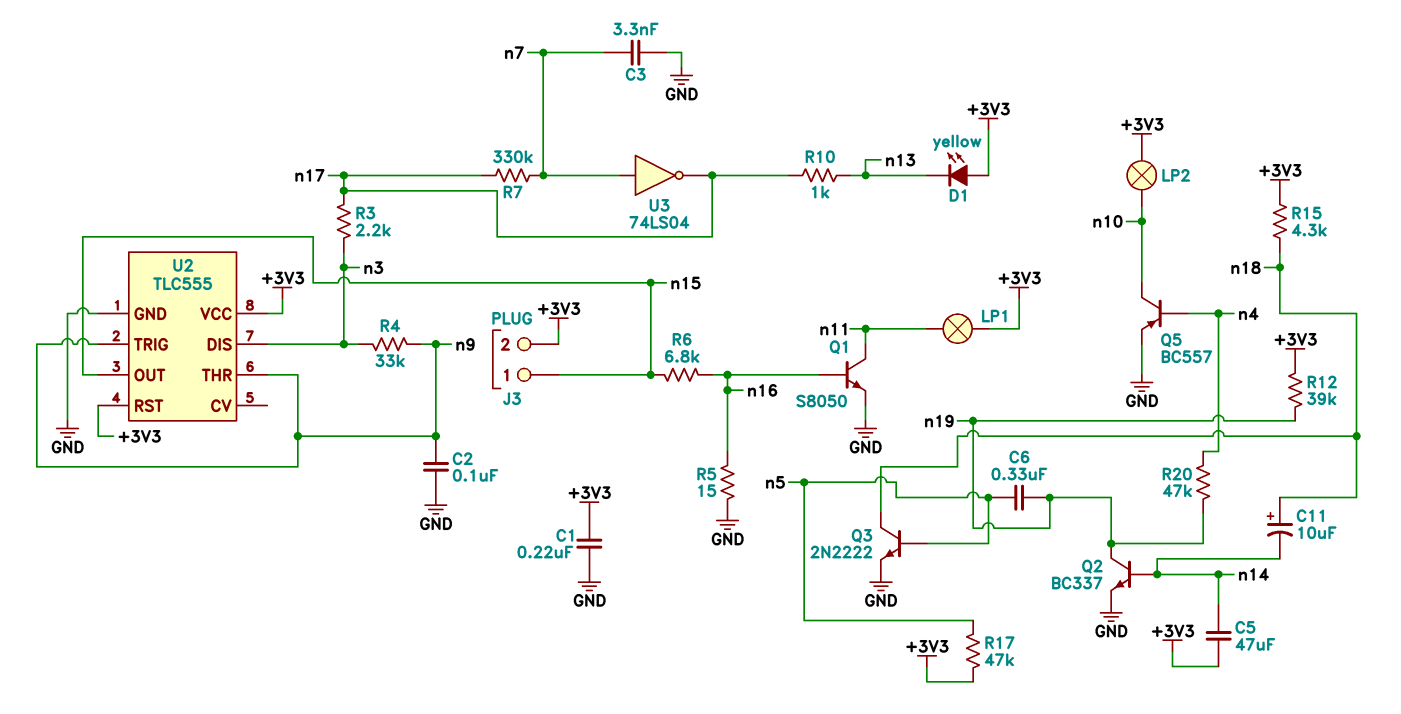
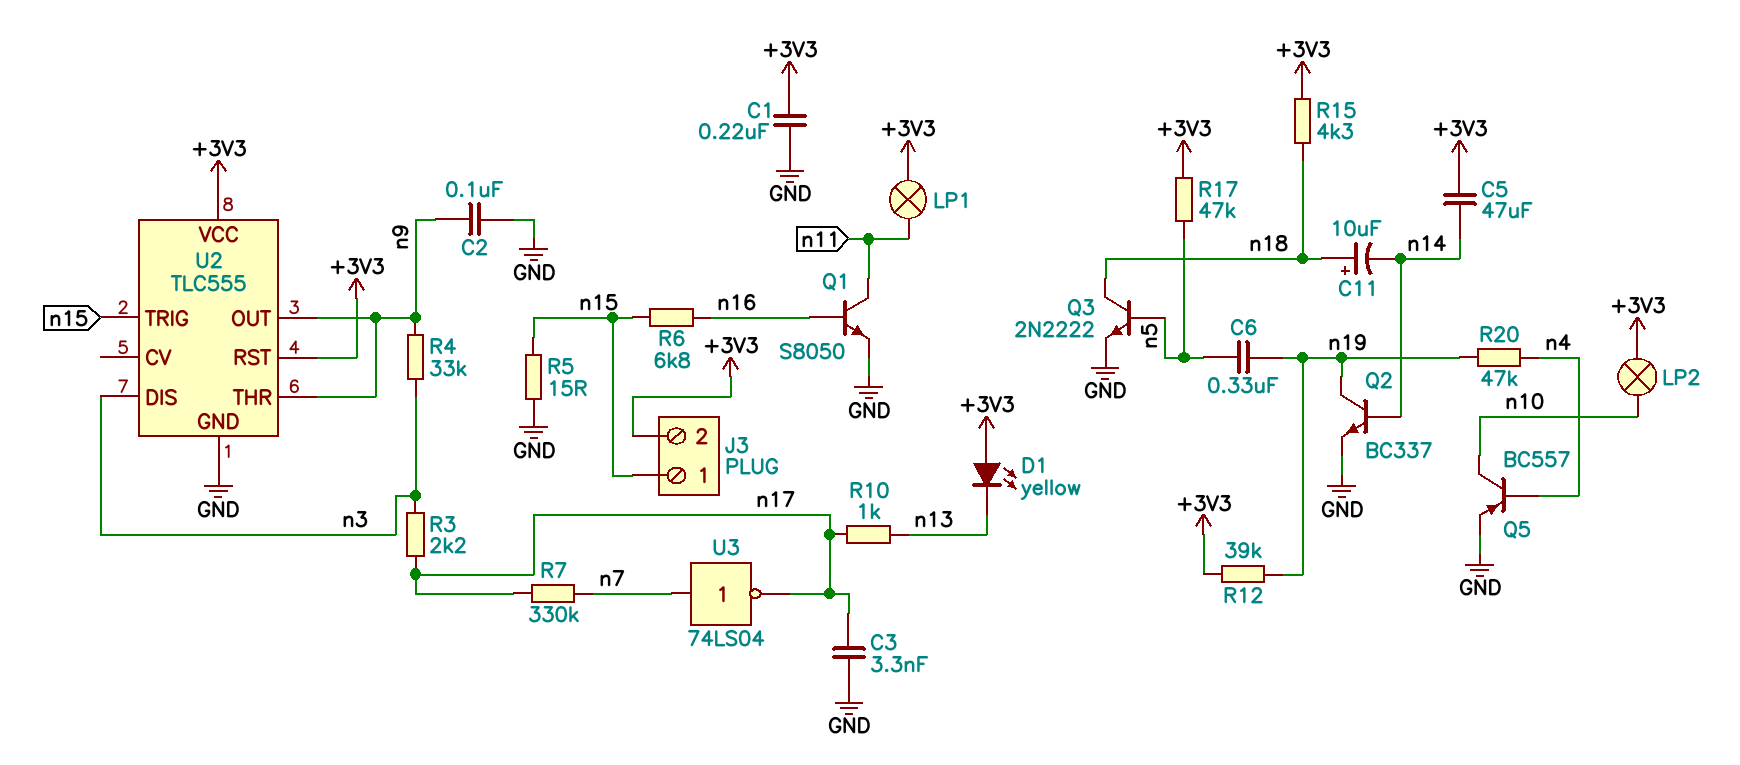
C3: 3.3nF (GND, n7) -> 3.3nF (GND, n17)
R5: 15 (GND, n16) -> 15 (GND, n15)
U2 pin OUT: n15 -> n9
U2 pin TRIG: n9 -> n15

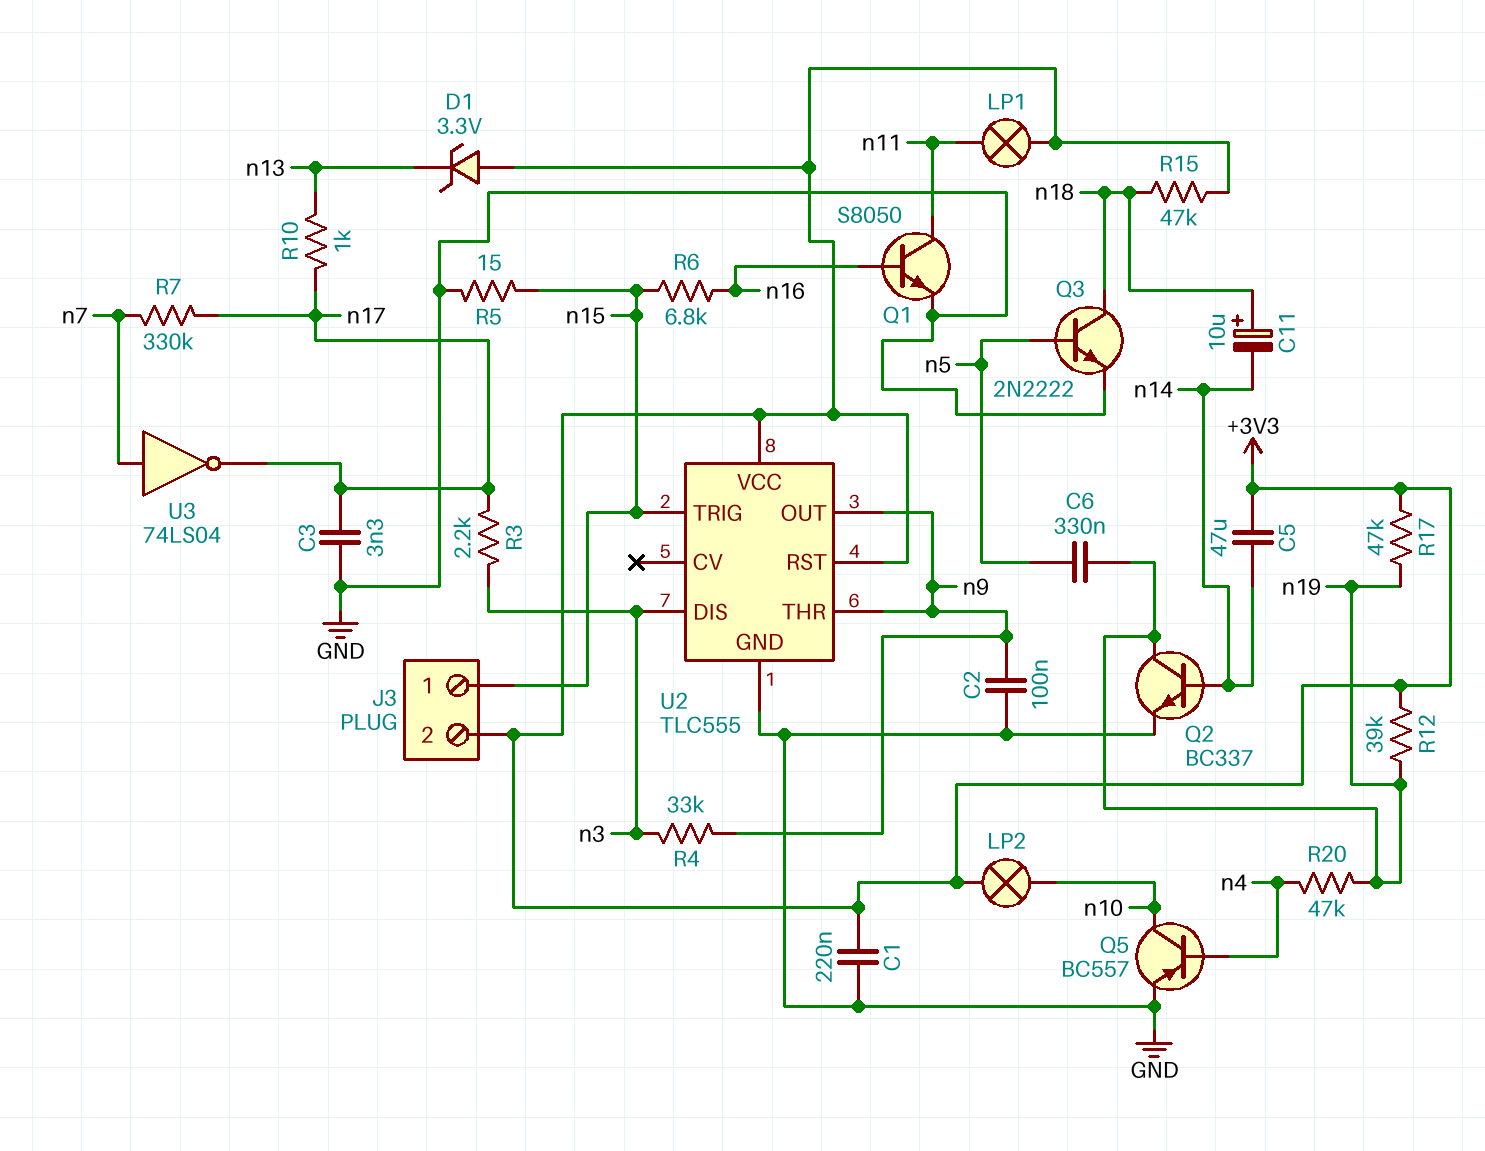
D1: LED yellow (A +3V3, K n13) -> zener 3.3V (A +3V3, K n13)
R15: 4.3k (+3V3, n18) -> 47k (+3V3, n18)
R17: 47k (+3V3, n5) -> 47k (+3V3, n19)

